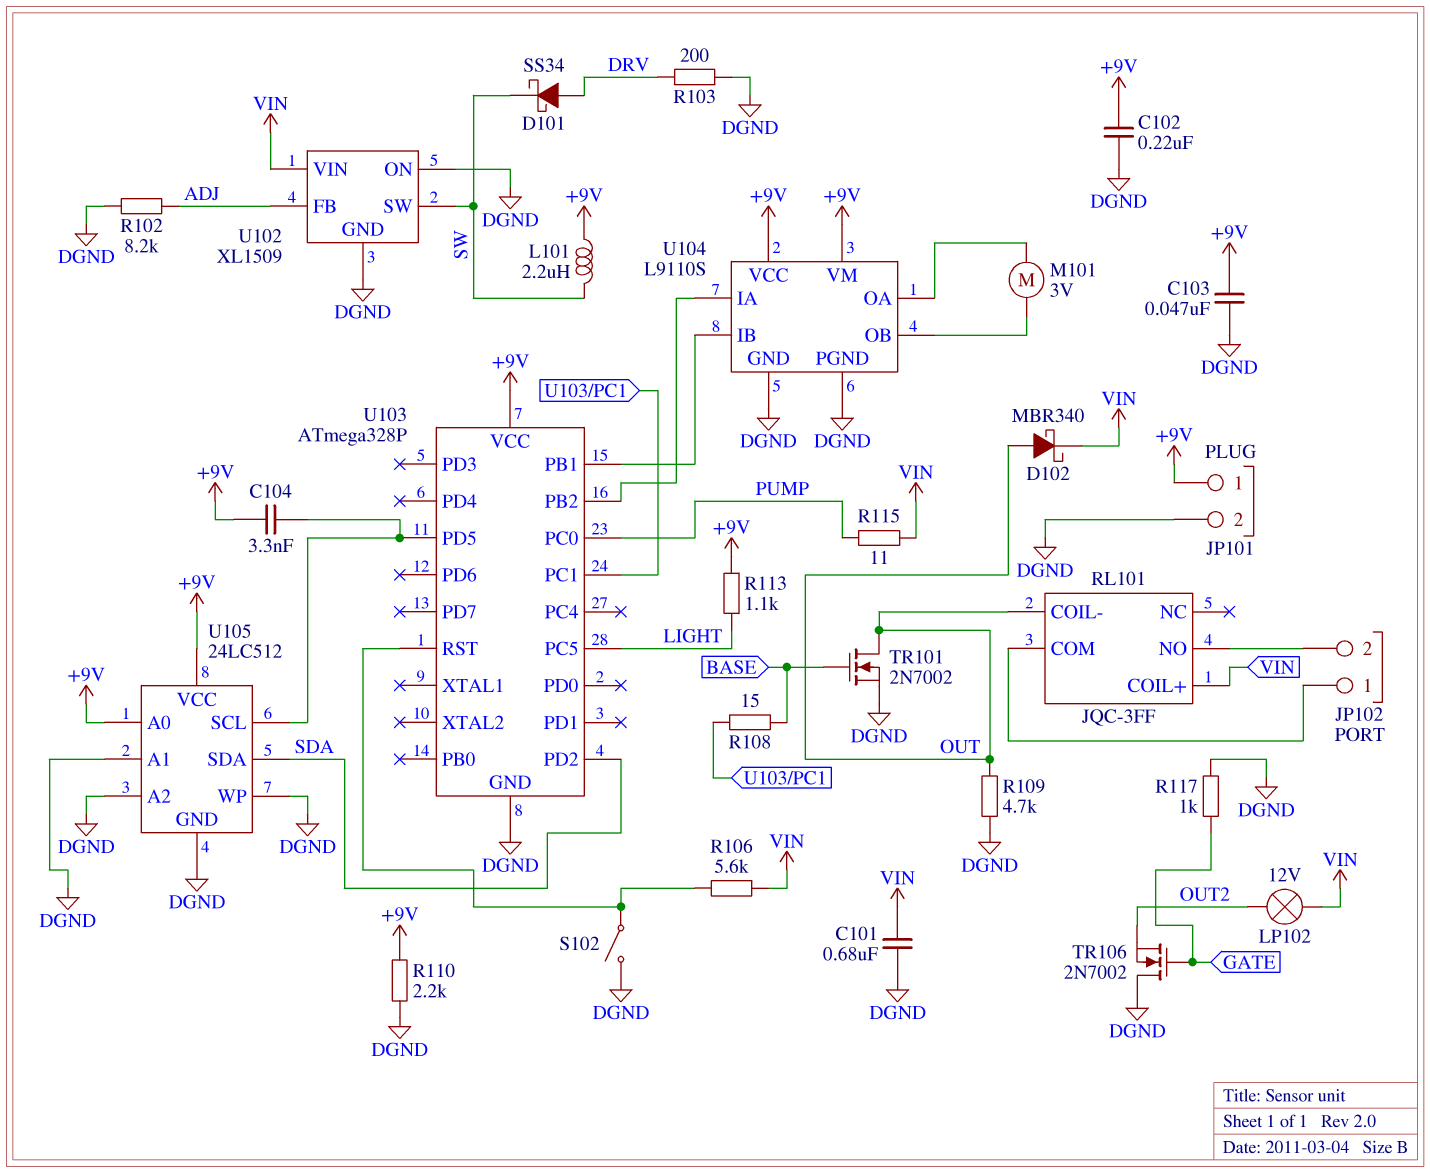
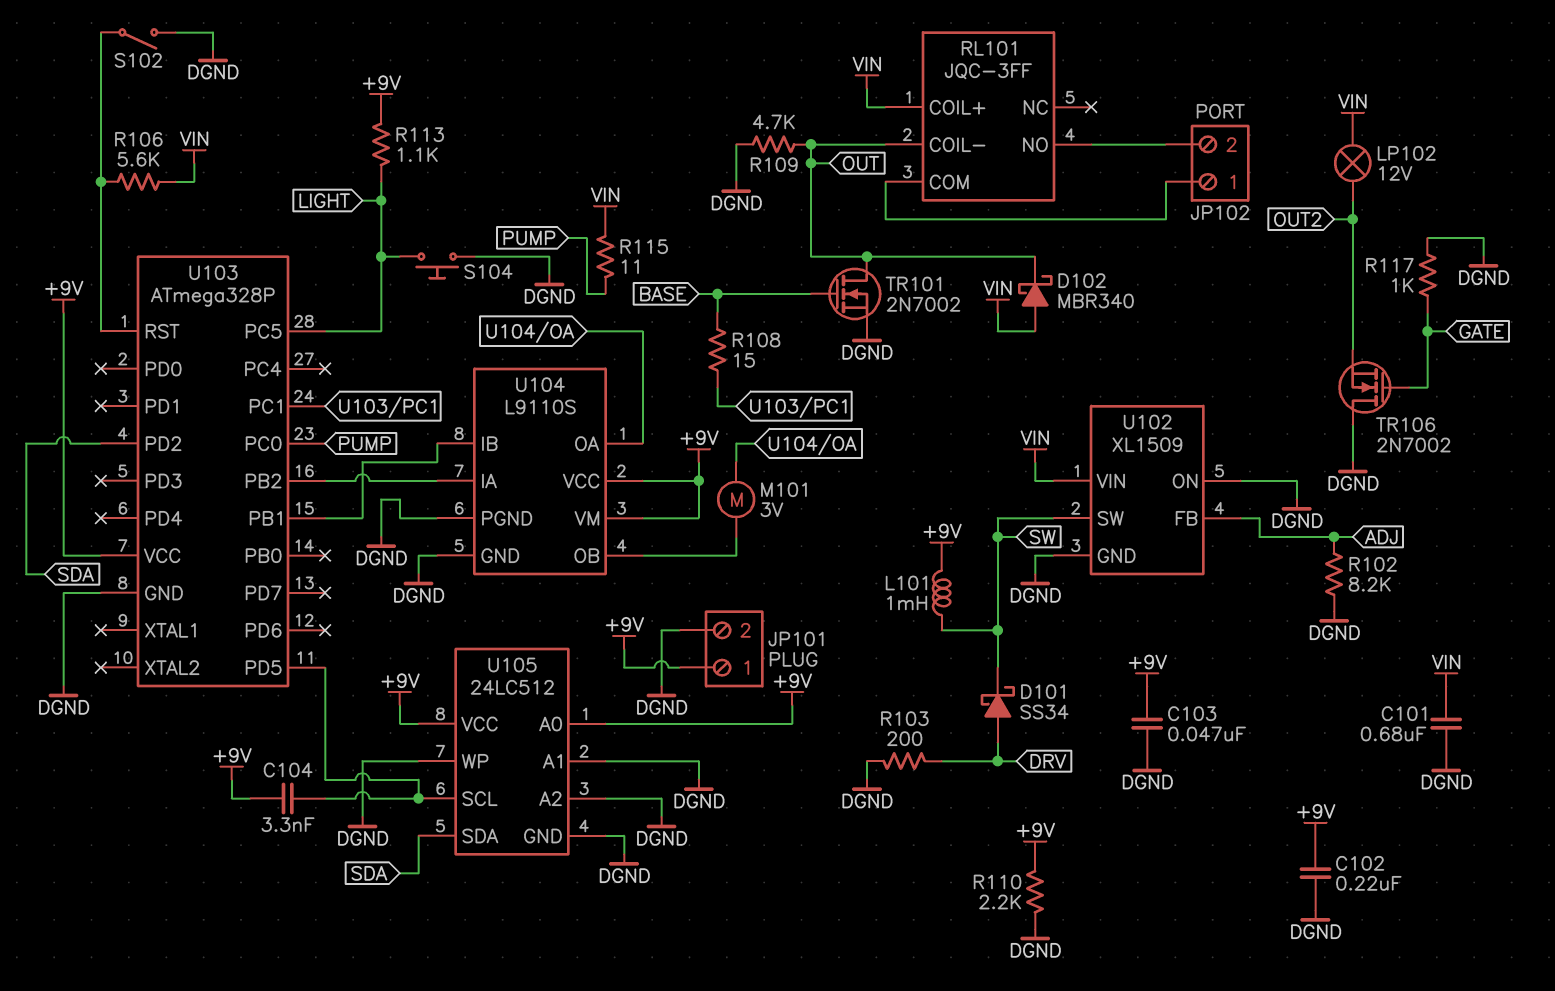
D102: schottky MBR340 (A OUT, K VIN) -> schottky MBR340 (A VIN, K OUT)
L101: 2.2uH (+9V, SW) -> 1mH (+9V, SW)
S104: none -> button (DGND, LIGHT)

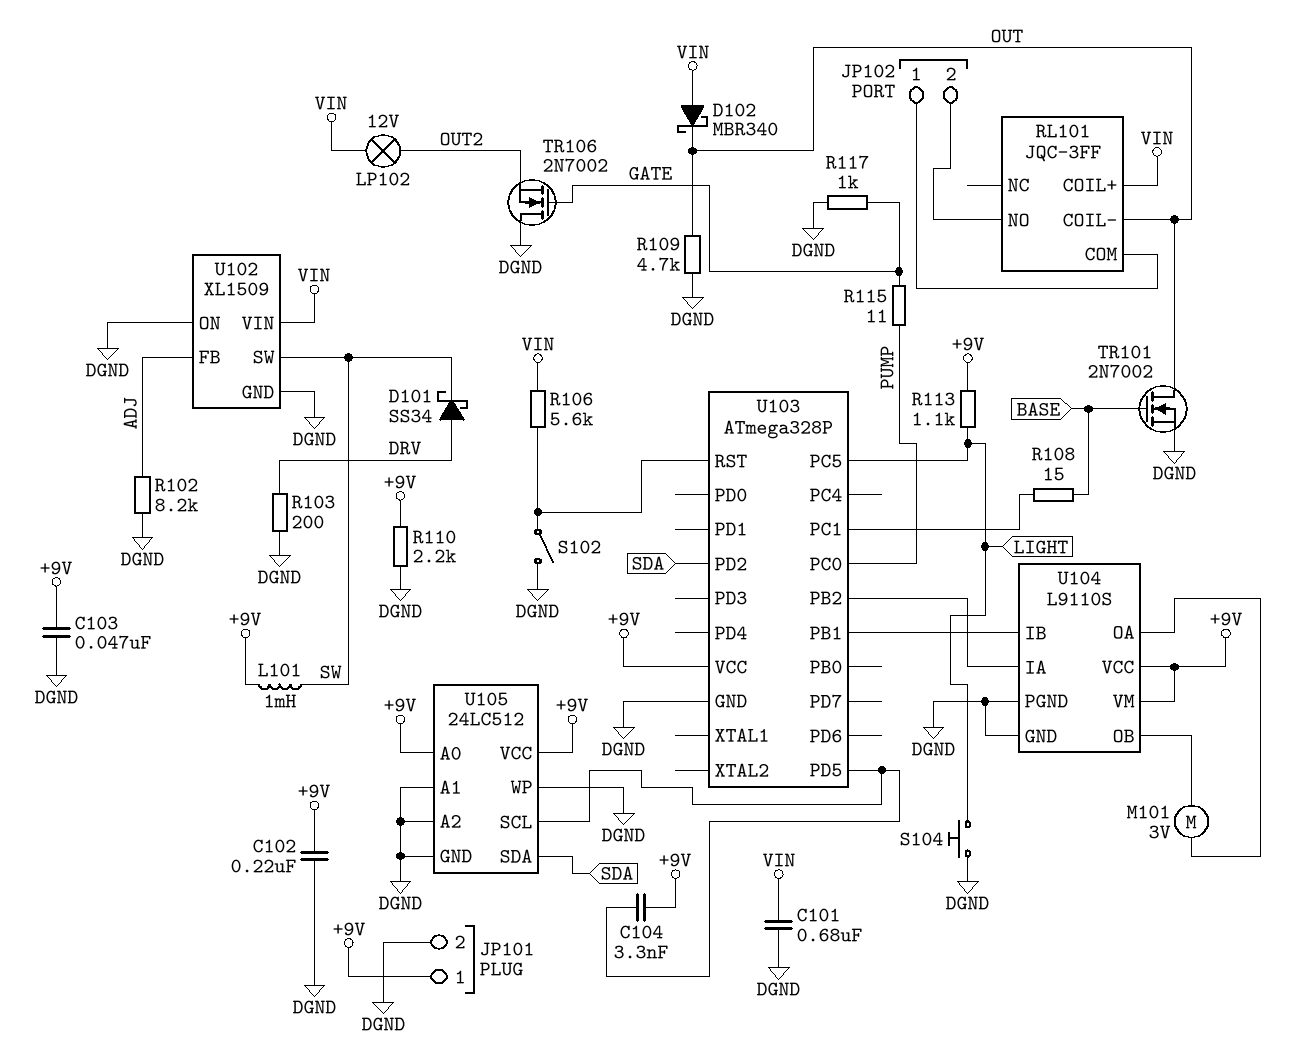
R115: 11 (PUMP, VIN) -> 11 (GATE, PUMP)

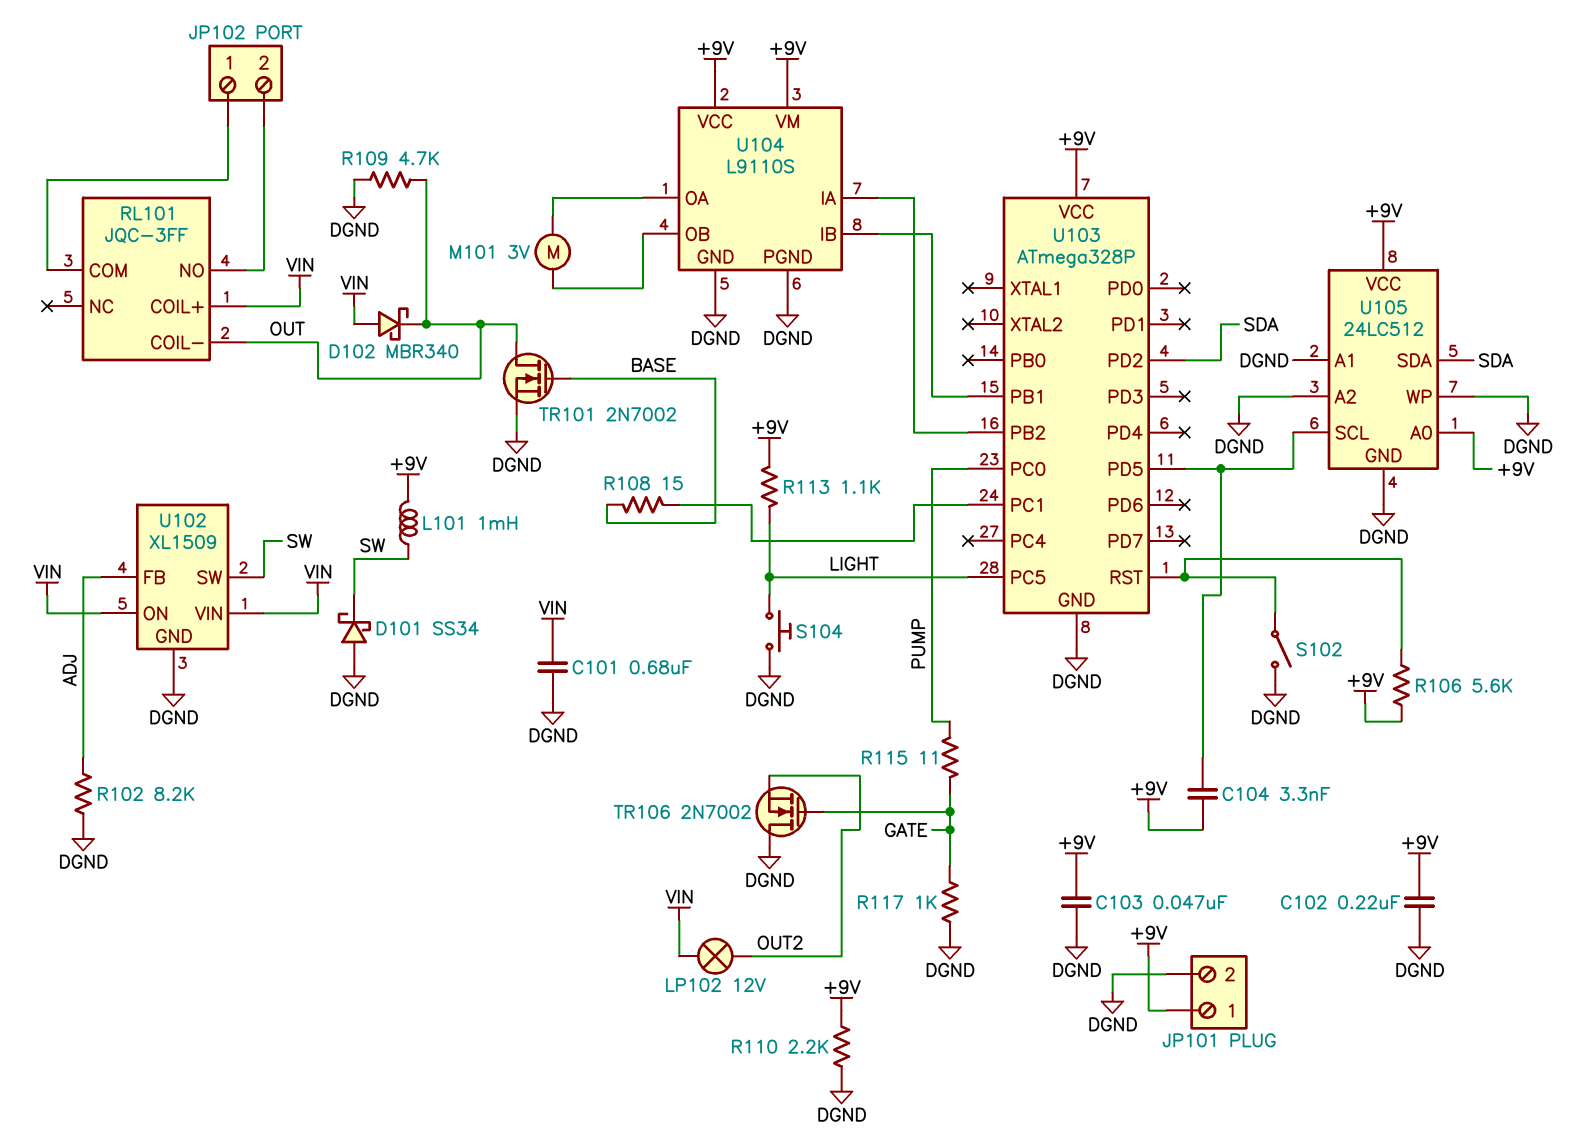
D101: schottky SS34 (A DRV, K SW) -> schottky SS34 (A DGND, K SW)
R103: 200 (DGND, DRV) -> none
R106: 5.6k (U103/RST, VIN) -> 5.6k (+9V, U103/RST)
U102 pin ON: DGND -> VIN

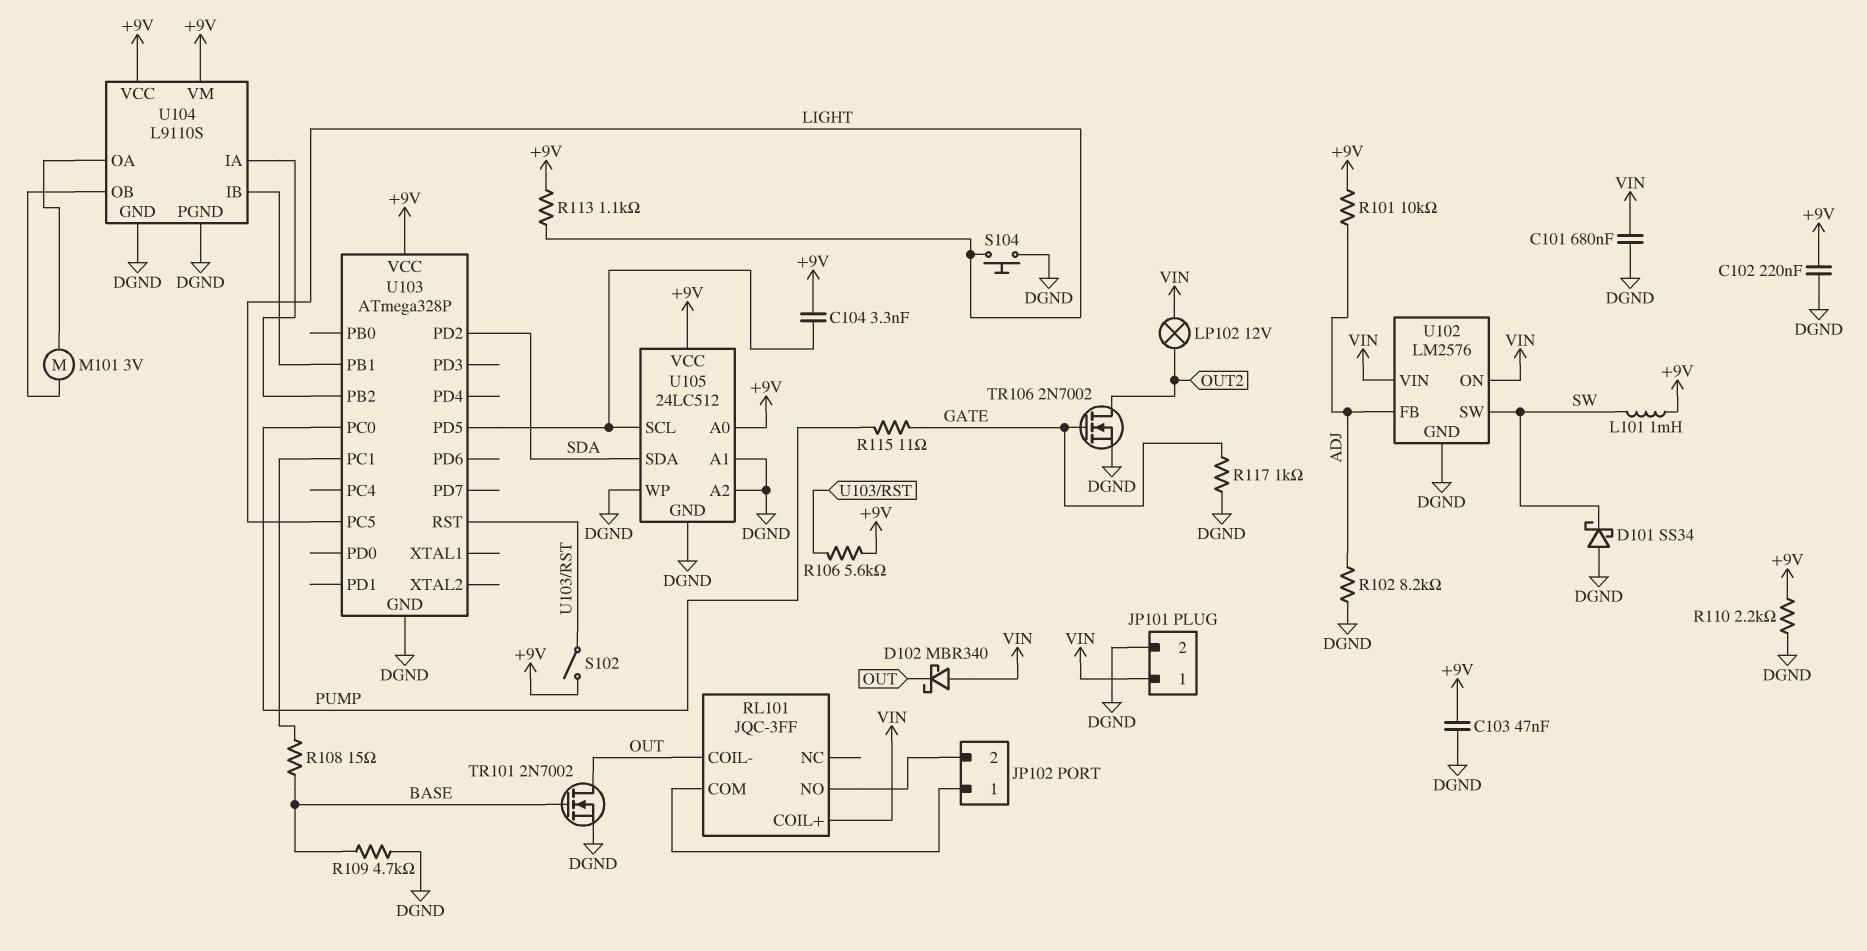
JP101 pin 1: +9V -> VIN
R101: none -> 10k (+9V, ADJ)
R109: 4.7k (DGND, OUT) -> 4.7k (BASE, DGND)
S102: switch (DGND, U103/RST) -> switch (+9V, U103/RST)
TR106: NMOS 2N7002 (G GATE, D DGND, S OUT2) -> NMOS 2N7002 (G GATE, D OUT2, S DGND)
U102: XL1509 -> LM2576

